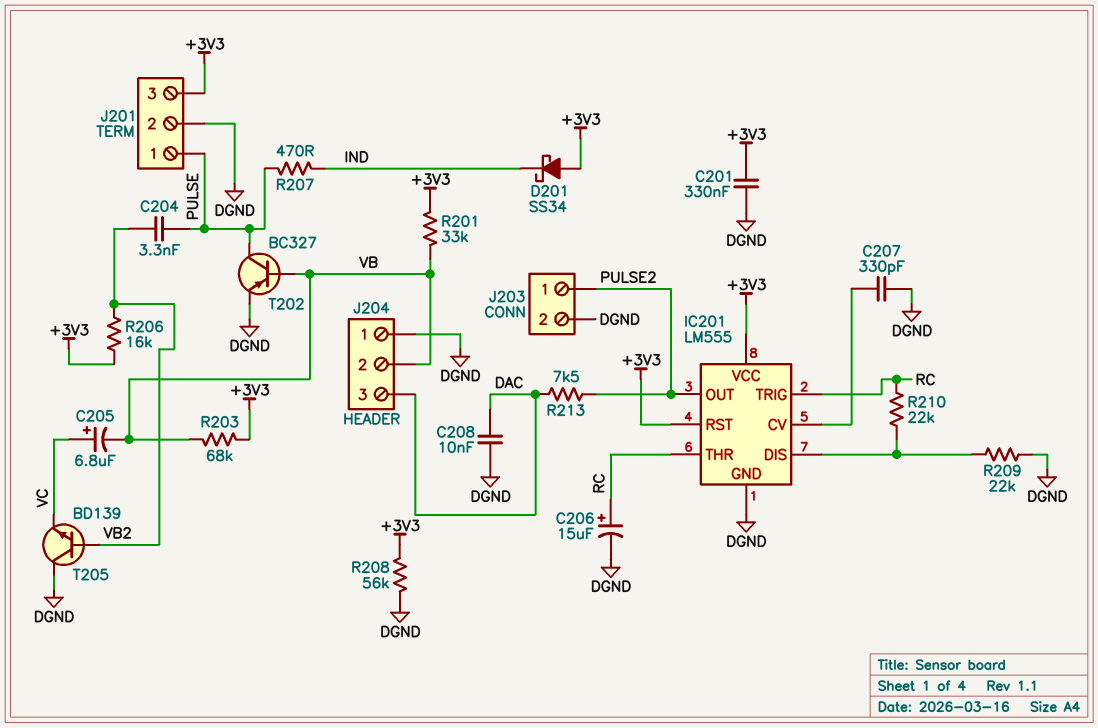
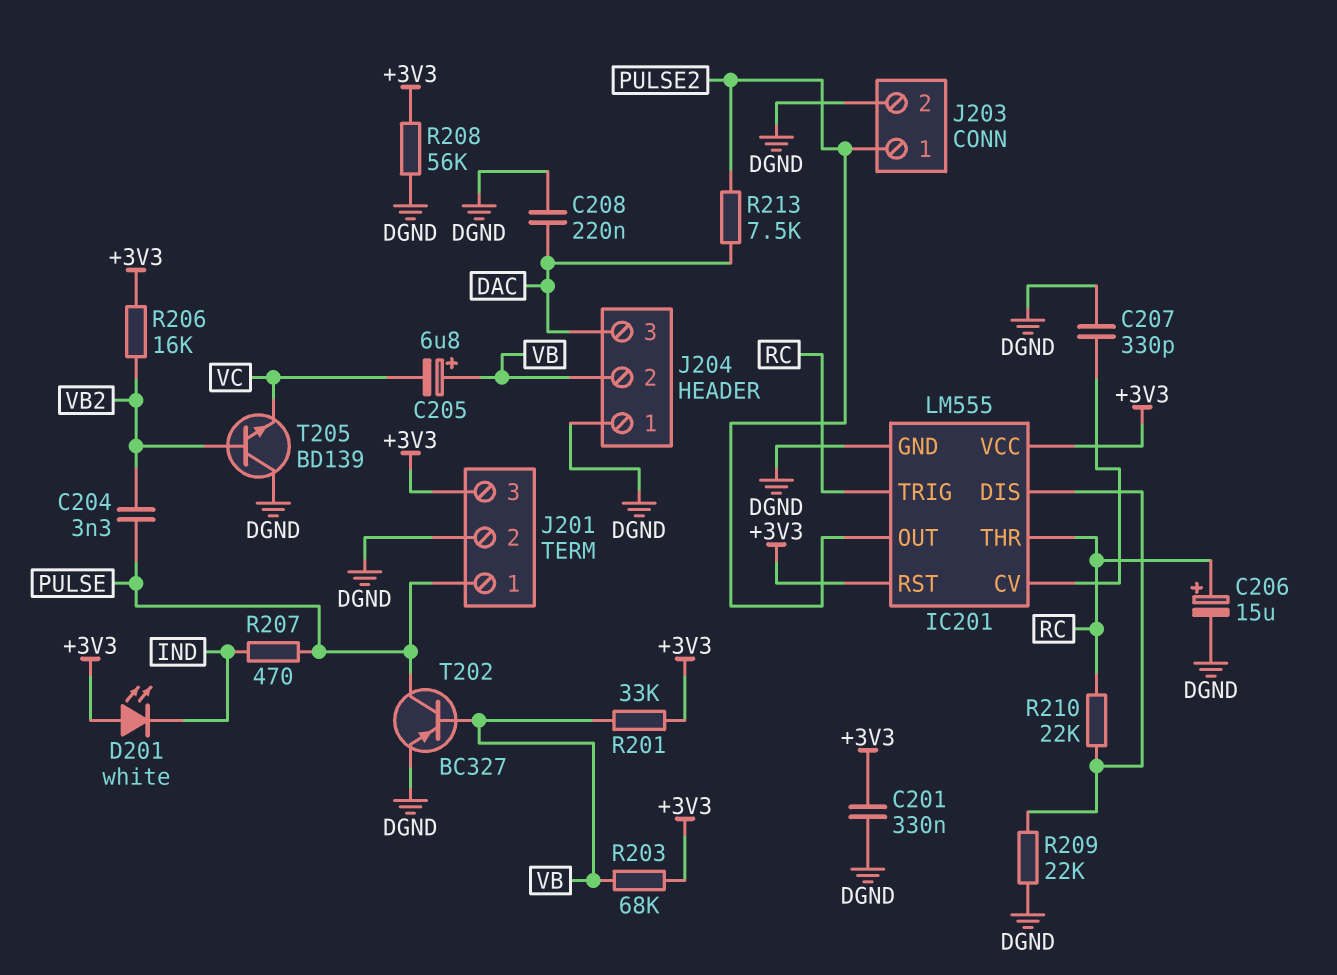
C205: 6.8uF (plus VC, minus VB) -> 6.8uF (plus VB, minus VC)
C208: 10nF (DAC, DGND) -> 220nF (DAC, DGND)
D201: schottky SS34 (A +3V3, K IND) -> LED white (A +3V3, K IND)

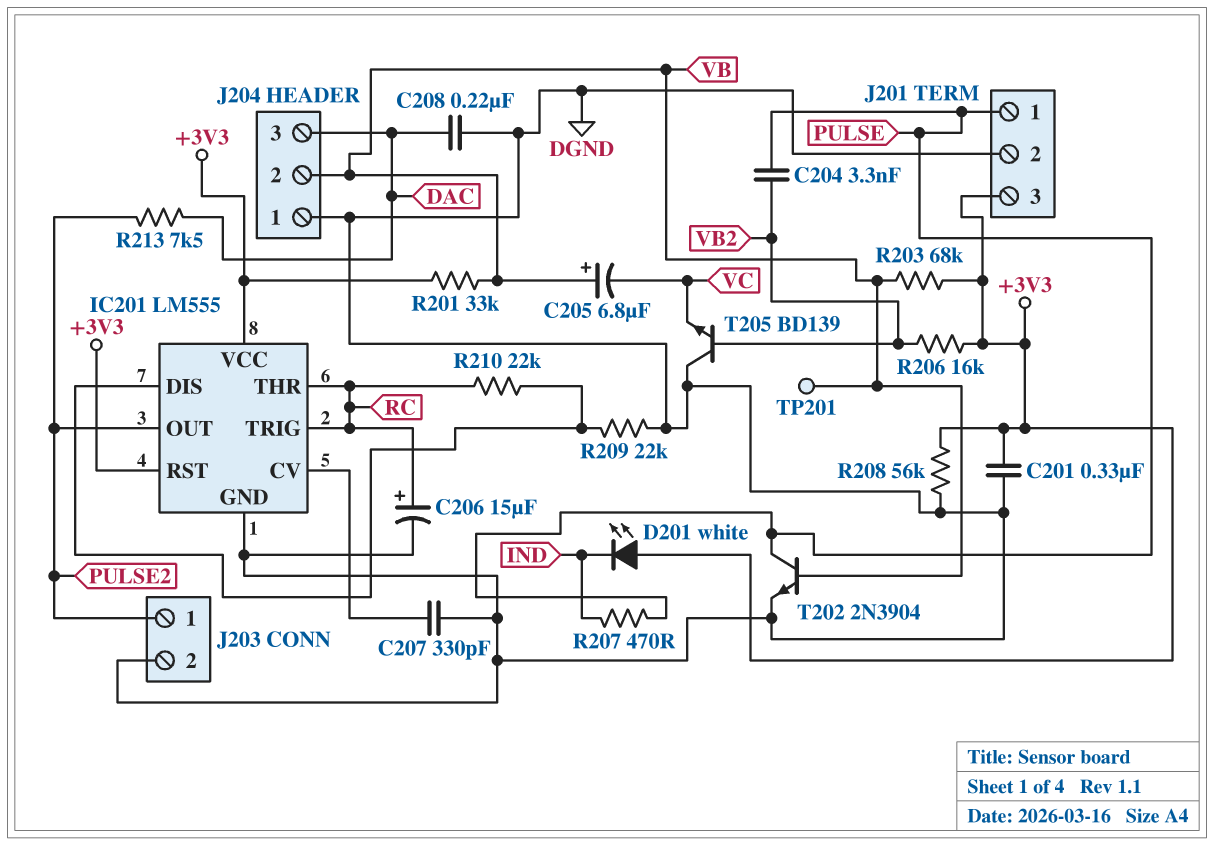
T202: PNP BC327 (B VB, C PULSE, E DGND) -> NPN 2N3904 (B VB, C PULSE, E DGND)
TP201: none -> test point (VB)

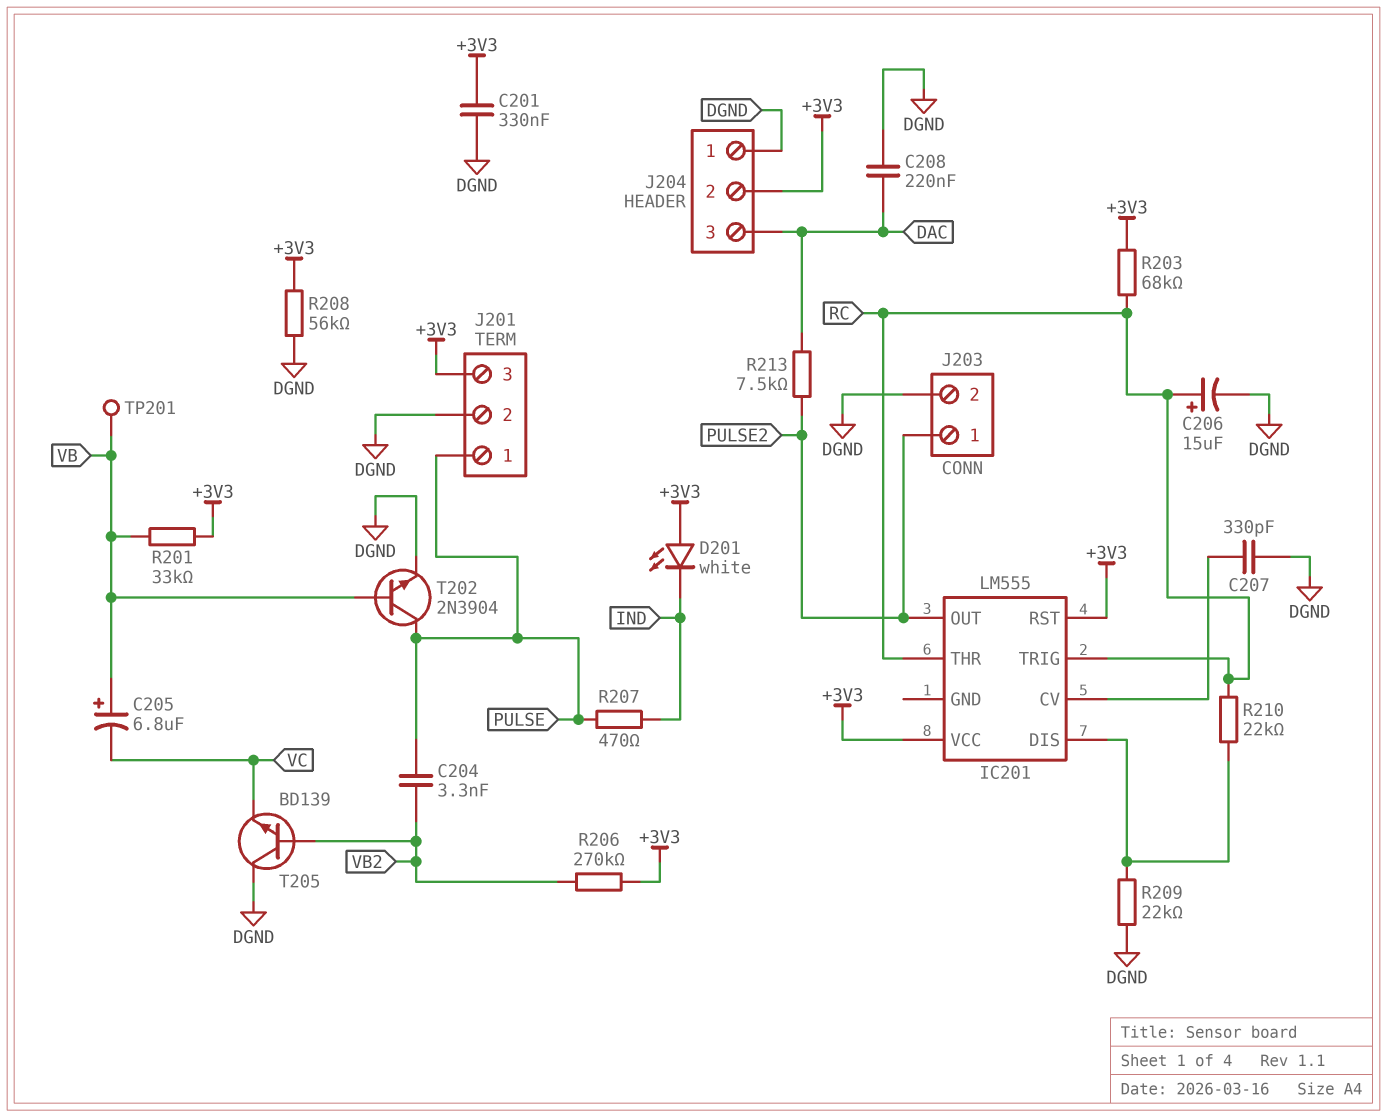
IC201 pin GND: DGND -> none
J204 pin 2: VB -> +3V3
R203: 68k (+3V3, VB) -> 68k (+3V3, RC)
R206: 16k (+3V3, VB2) -> 270k (+3V3, VB2)

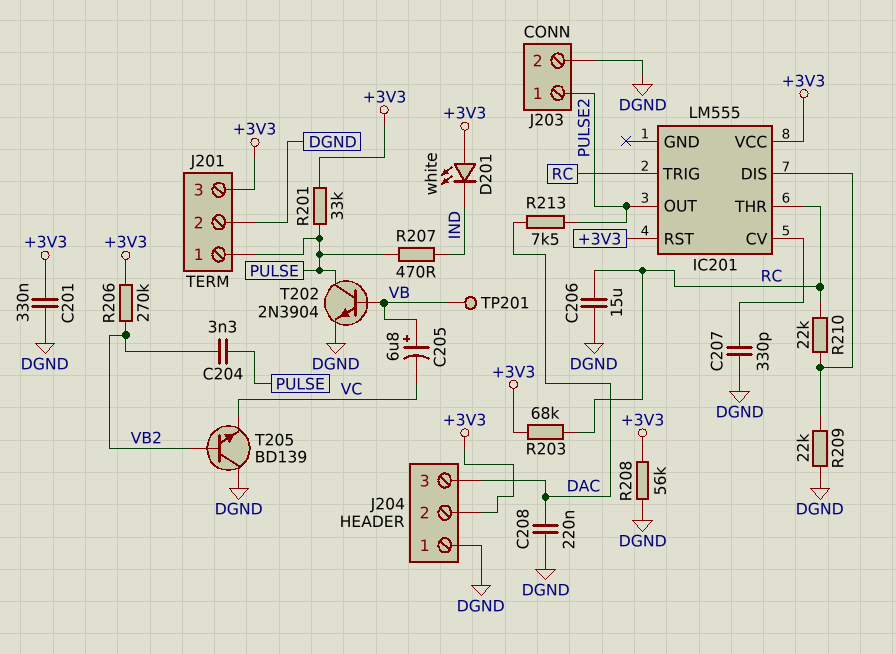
C206: 15uF (plus RC, minus DGND) -> 15uF (DGND, RC)
R201: 33k (+3V3, VB) -> 33k (+3V3, PULSE)

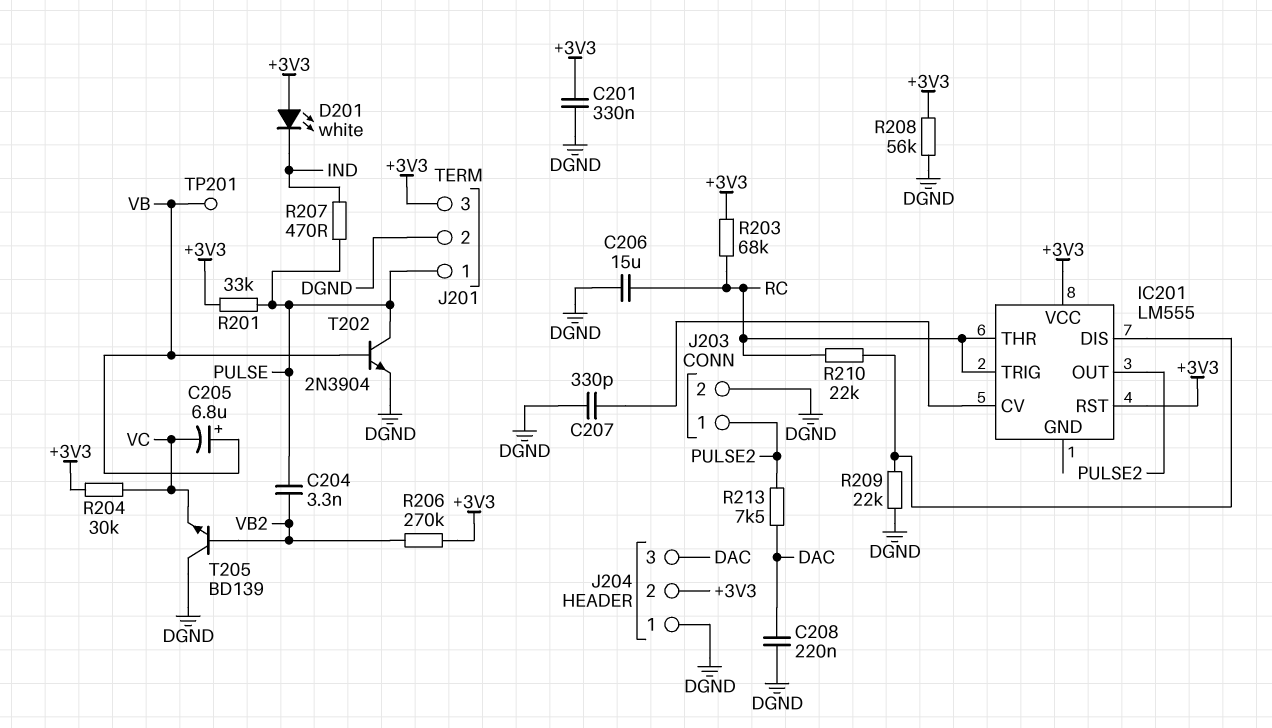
R204: none -> 30k (+3V3, VC)

